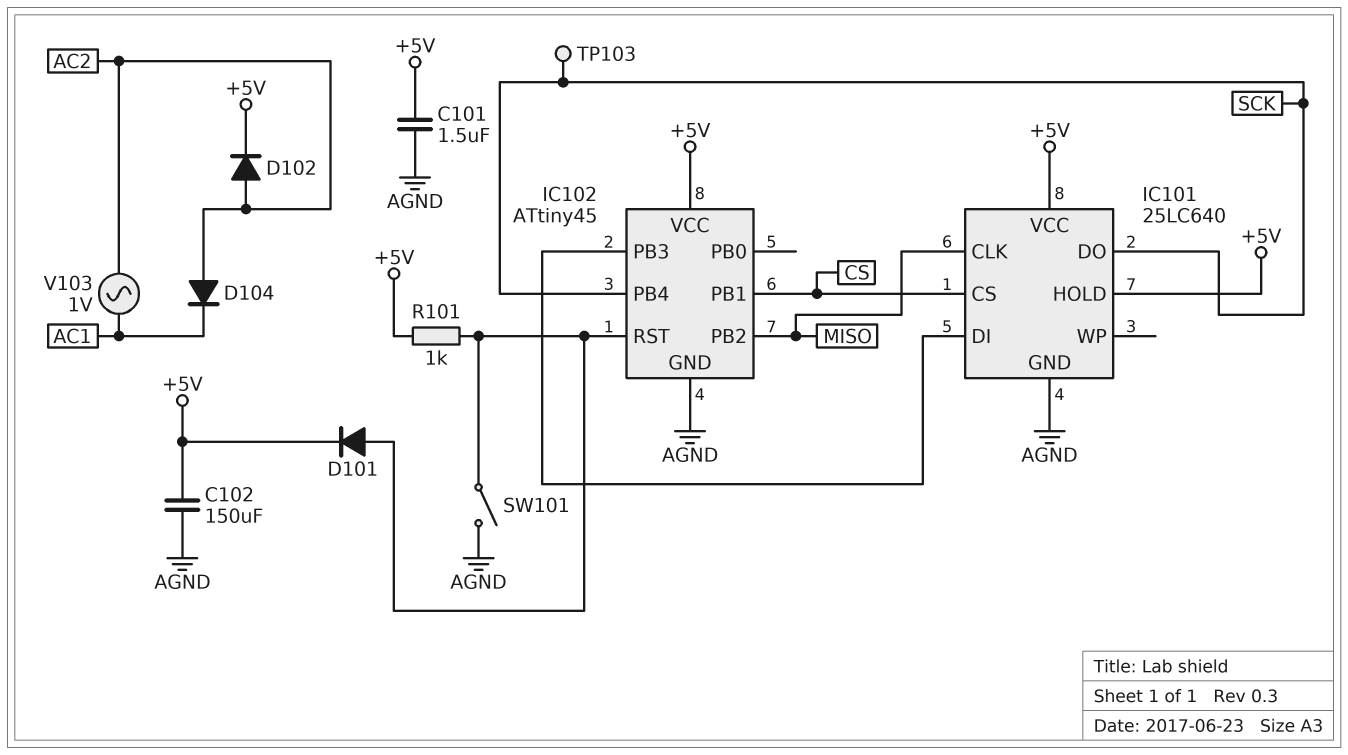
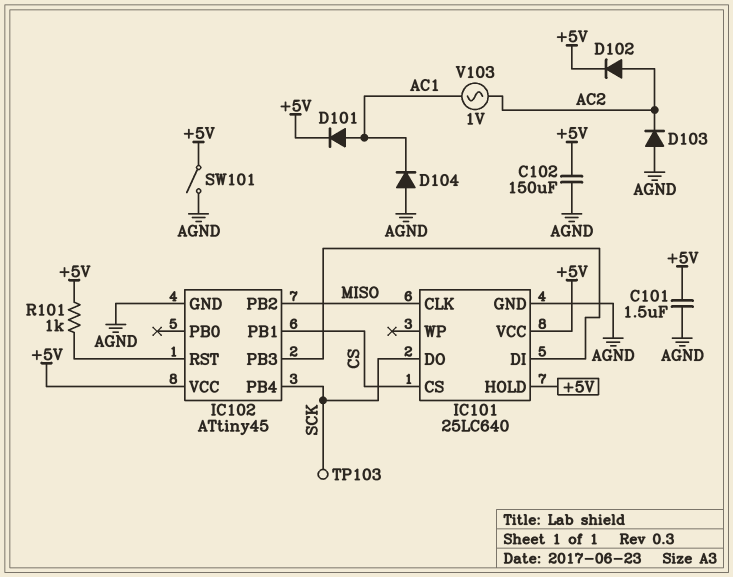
D101: diode (A IC102/RST, K +5V) -> diode (A AC1, K +5V)
D103: none -> diode (A AGND, K AC2)
D104: diode (A AC2, K AC1) -> diode (A AGND, K AC1)
SW101: switch (AGND, IC102/RST) -> switch (+5V, AGND)

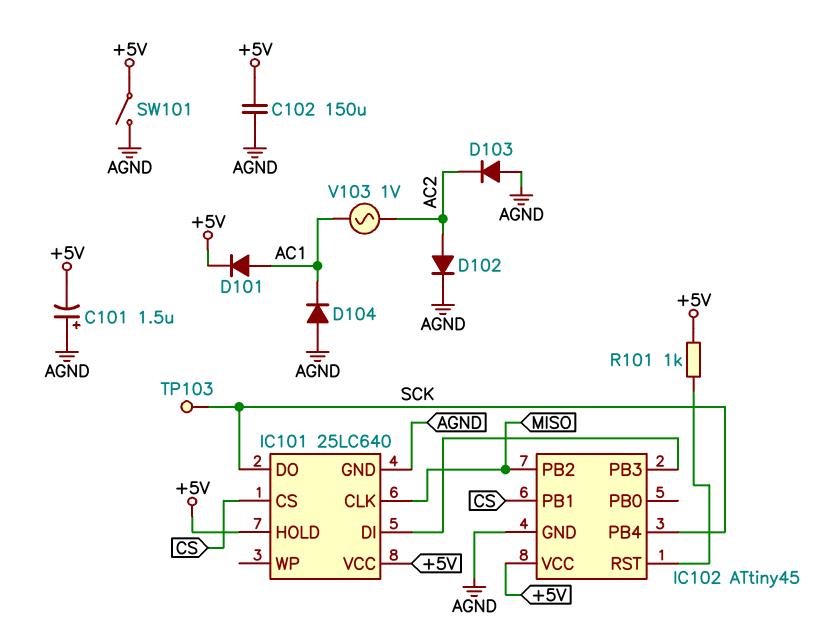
C101: 1.5uF (+5V, AGND) -> 1.5uF (plus AGND, minus +5V)
D102: diode (A AC2, K +5V) -> diode (A AC2, K AGND)

